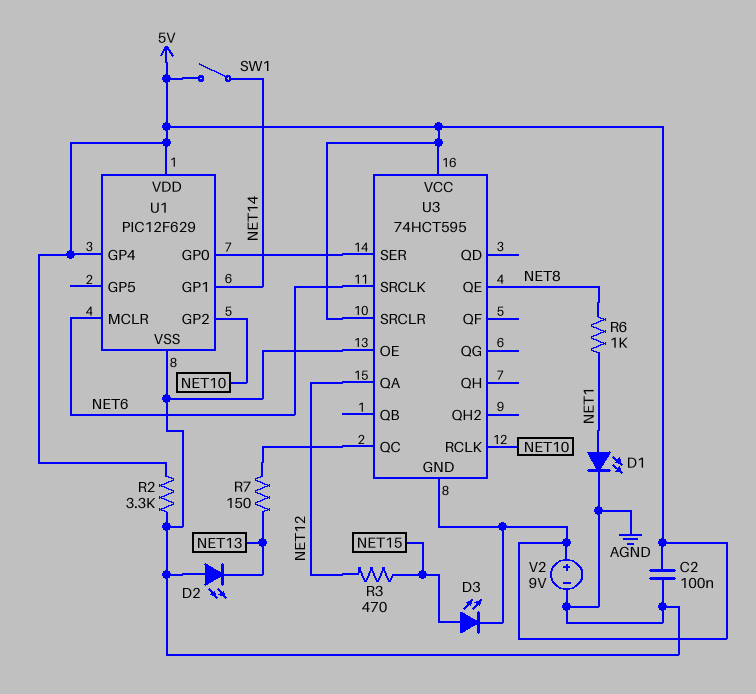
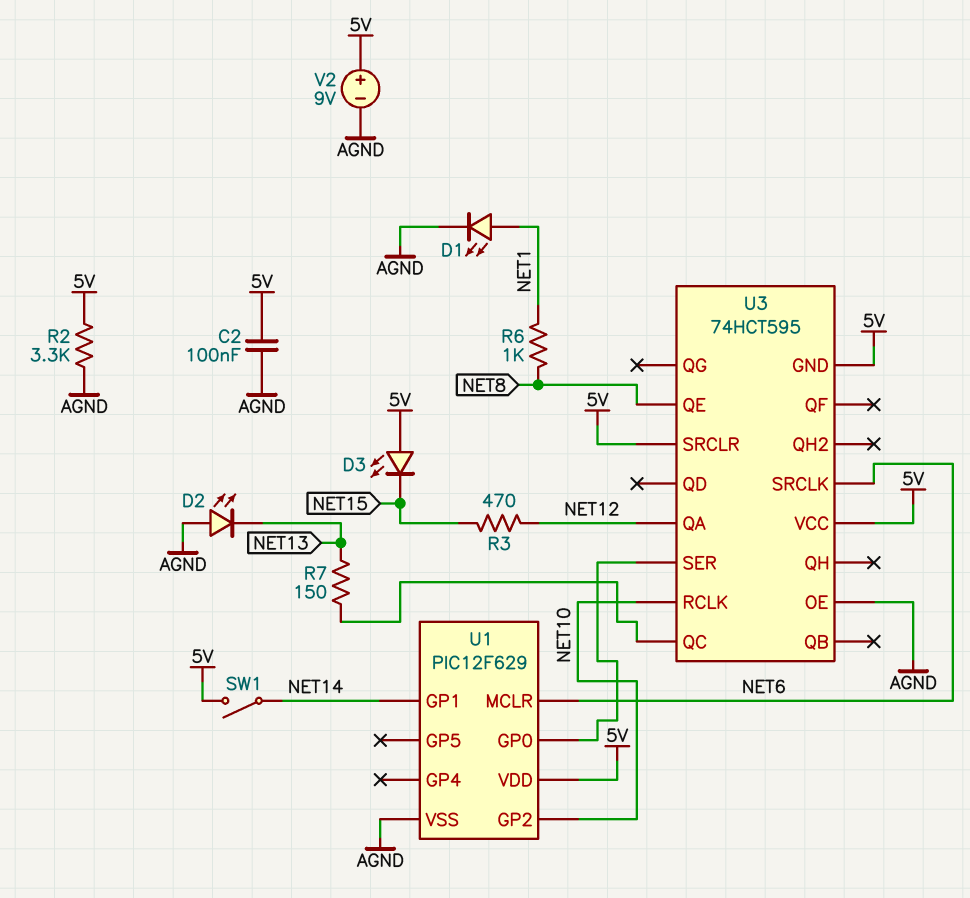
D3: LED (A NET15, K 5V) -> LED (A 5V, K NET15)
U1 pin GP4: 5V -> none

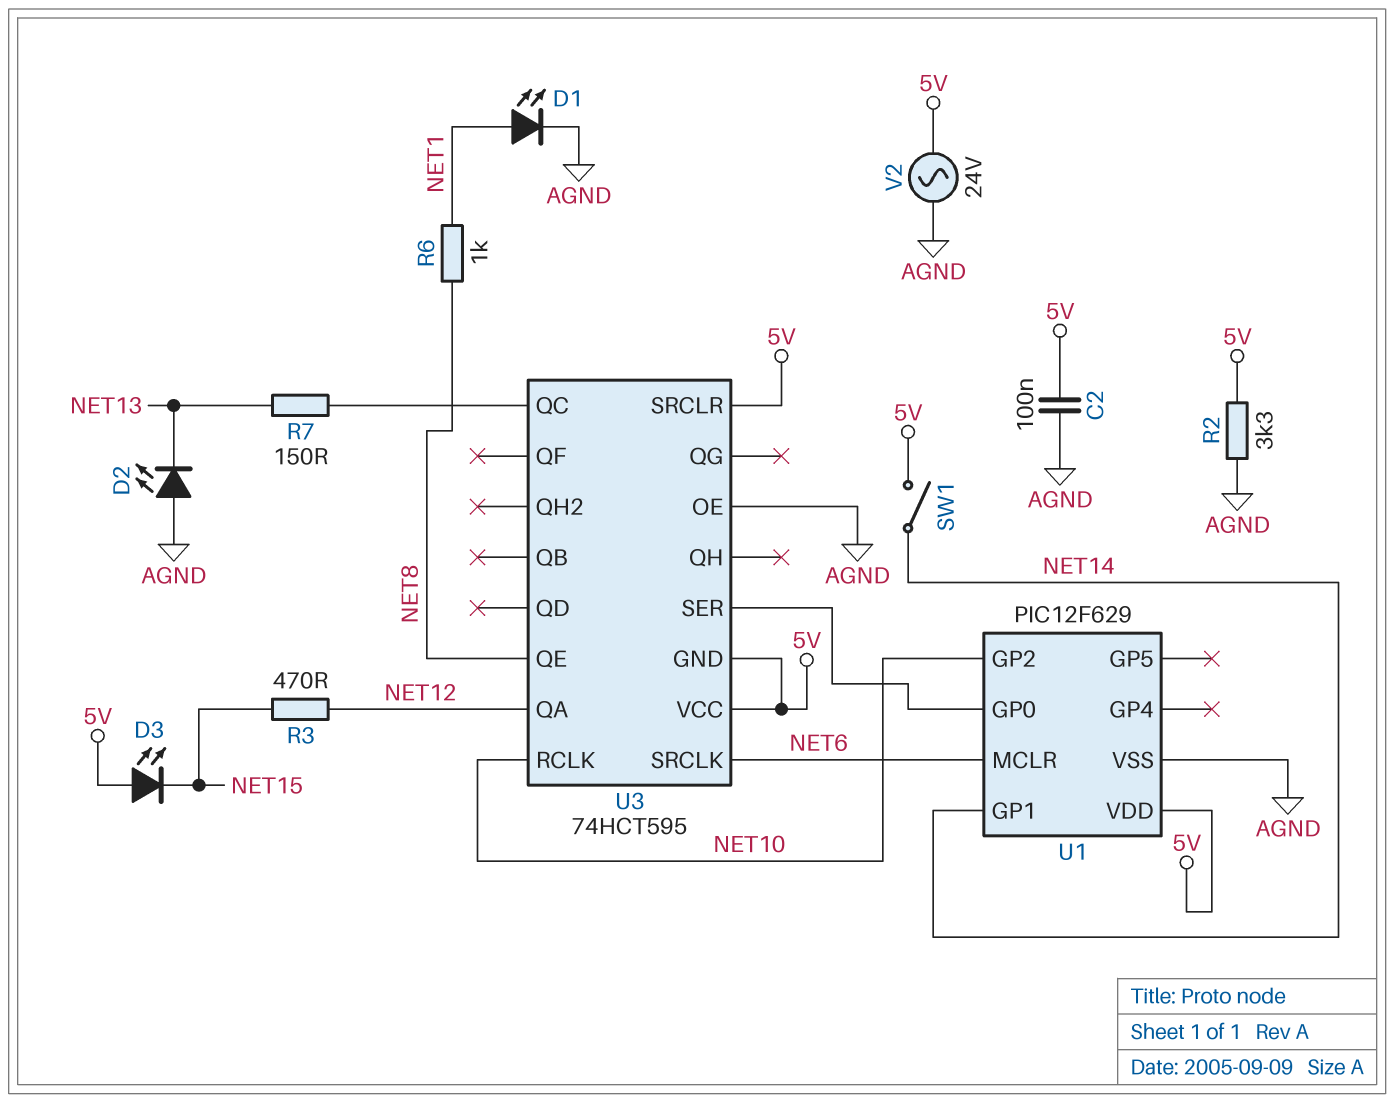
V2: 9V (plus 5V, minus AGND) -> AC 24V (5V, AGND)

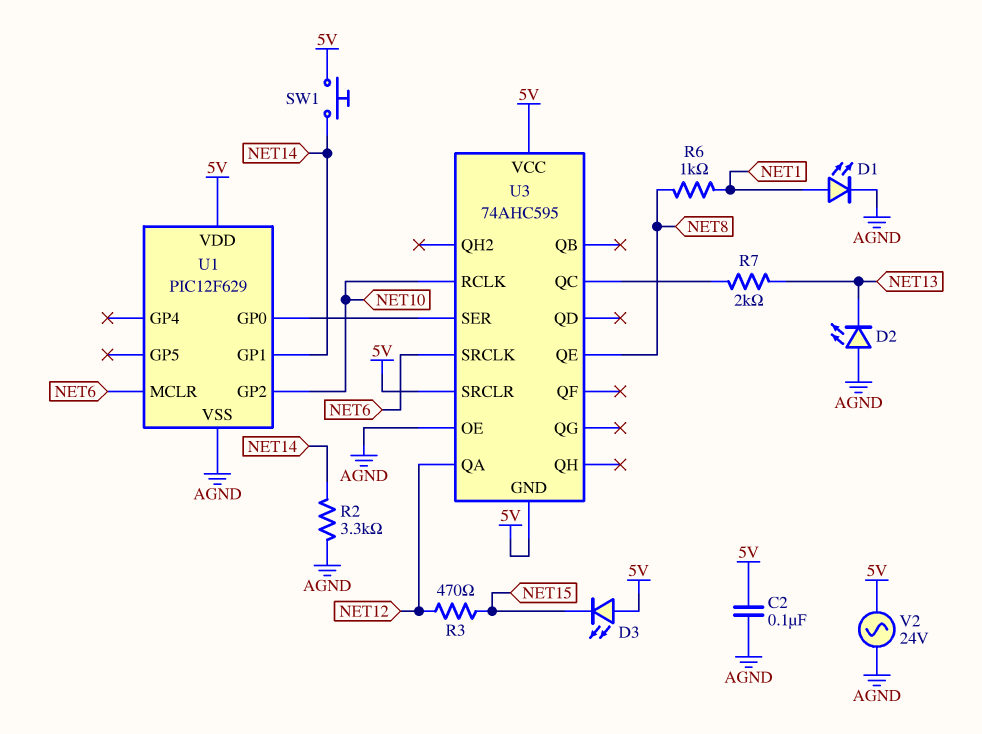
R2: 3.3k (5V, AGND) -> 3.3k (AGND, NET14)
R7: 150 (NET13, U3/QC) -> 2k (NET13, U3/QC)
SW1: switch (5V, NET14) -> button (5V, NET14)
U3: 74HCT595 -> 74AHC595

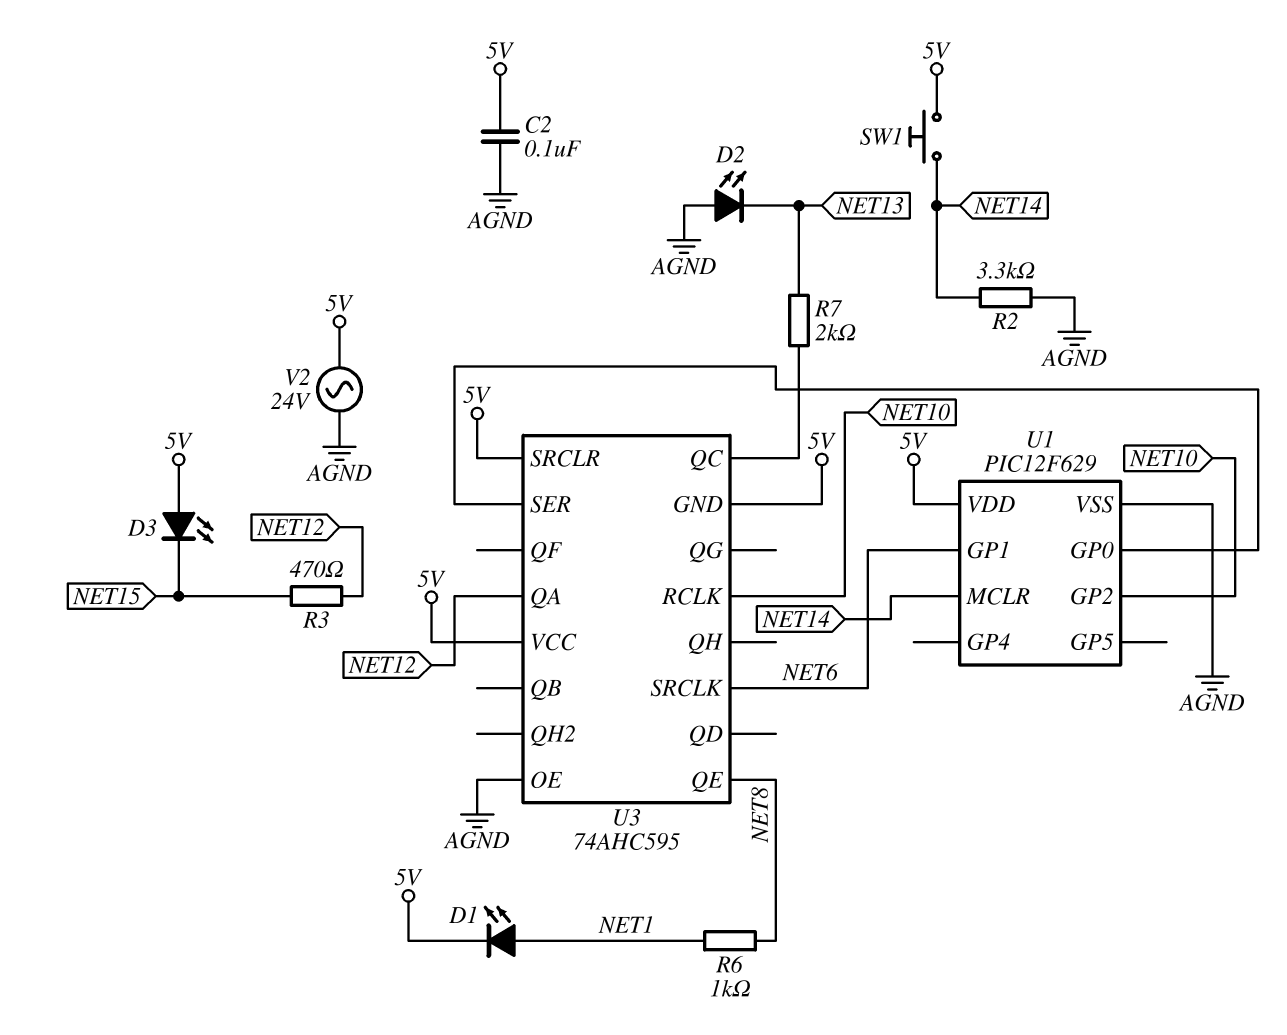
D1: LED (A NET1, K AGND) -> LED (A NET1, K 5V)
U1 pin GP1: NET14 -> NET6
U1 pin MCLR: NET6 -> NET14

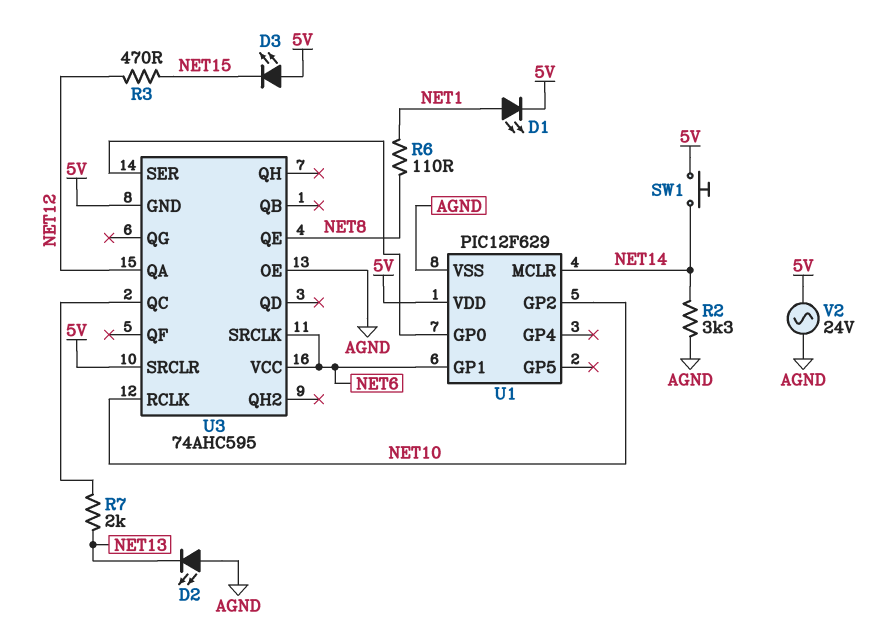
C2: 100nF (5V, AGND) -> none
R6: 1k (NET1, NET8) -> 110 (NET1, NET8)
U3 pin VCC: 5V -> NET6

